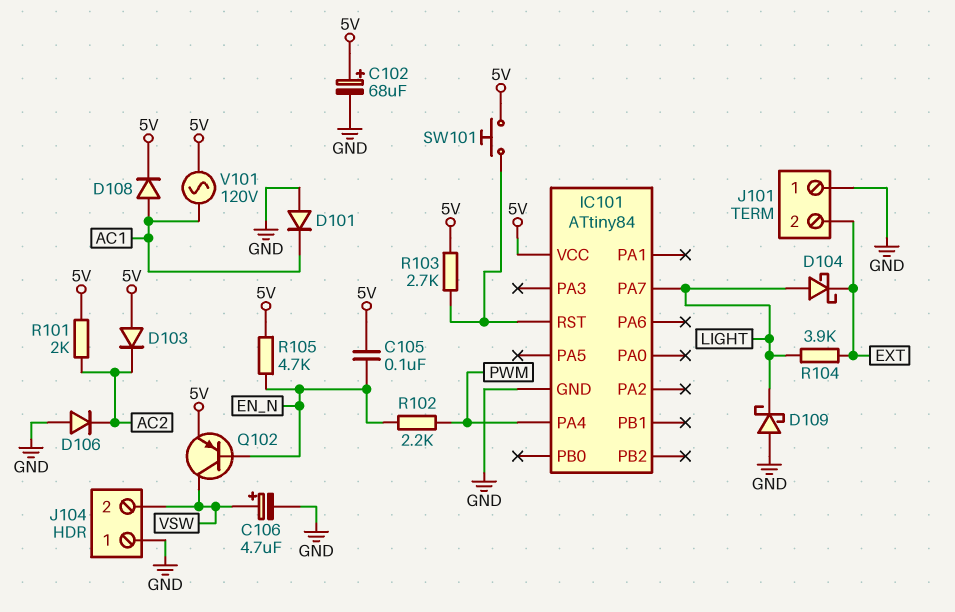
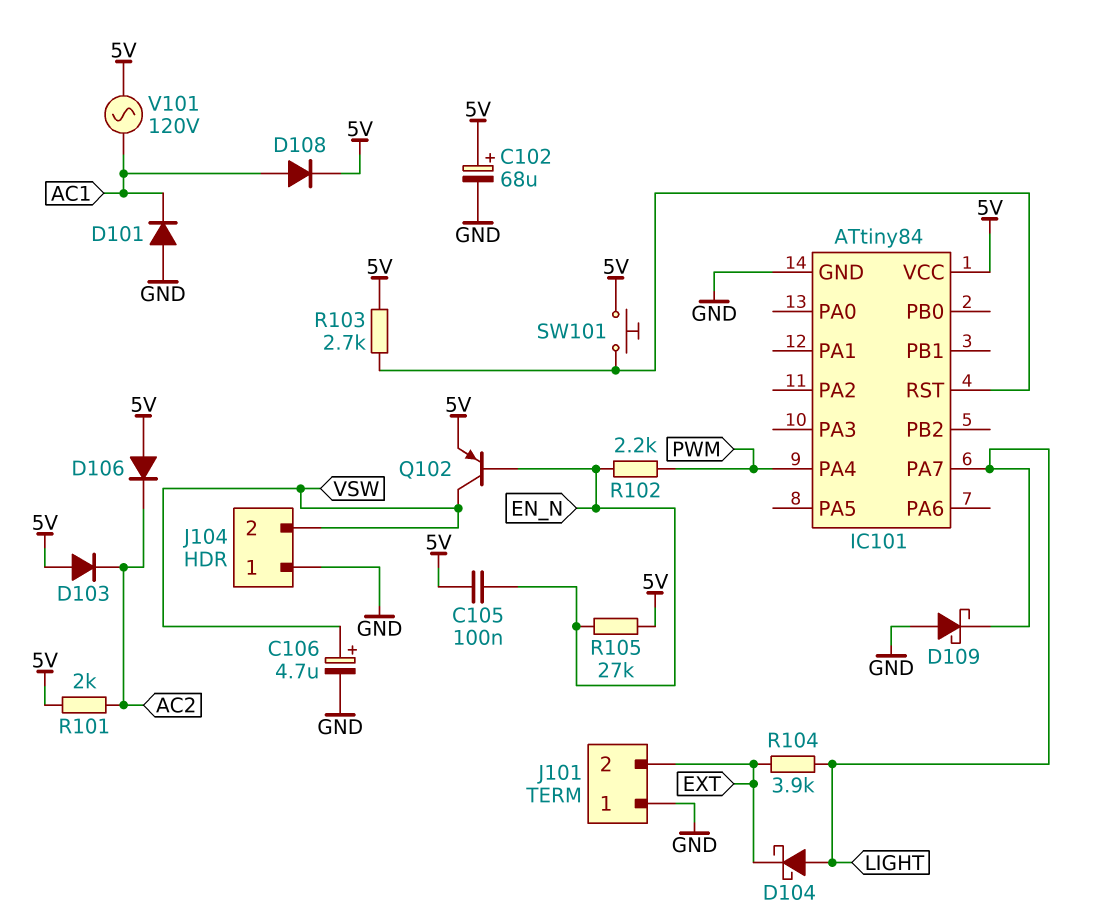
D106: diode (A GND, K AC2) -> diode (A 5V, K AC2)
R105: 4.7k (5V, EN_N) -> 27k (5V, EN_N)

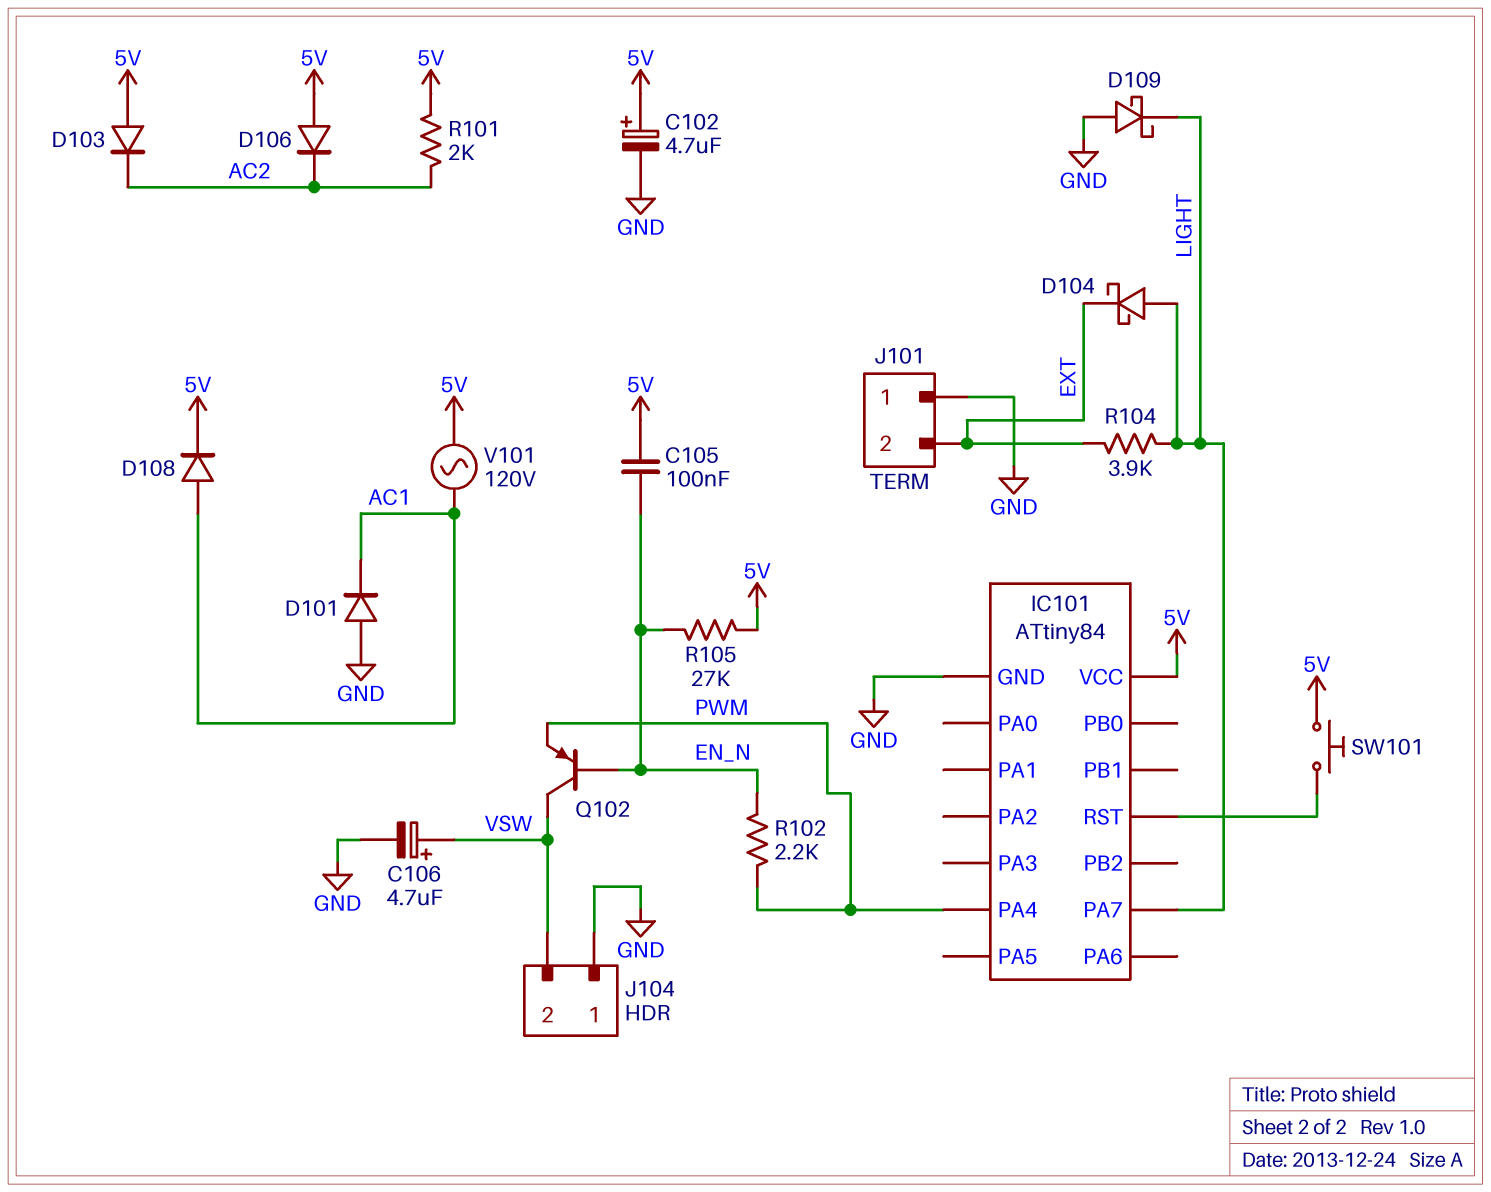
C102: 68uF (plus 5V, minus GND) -> 4.7uF (plus 5V, minus GND)
Q102: PNP (B EN_N, C VSW, E 5V) -> PNP (B EN_N, C VSW, E PWM)
R103: 2.7k (5V, IC101/RST) -> none

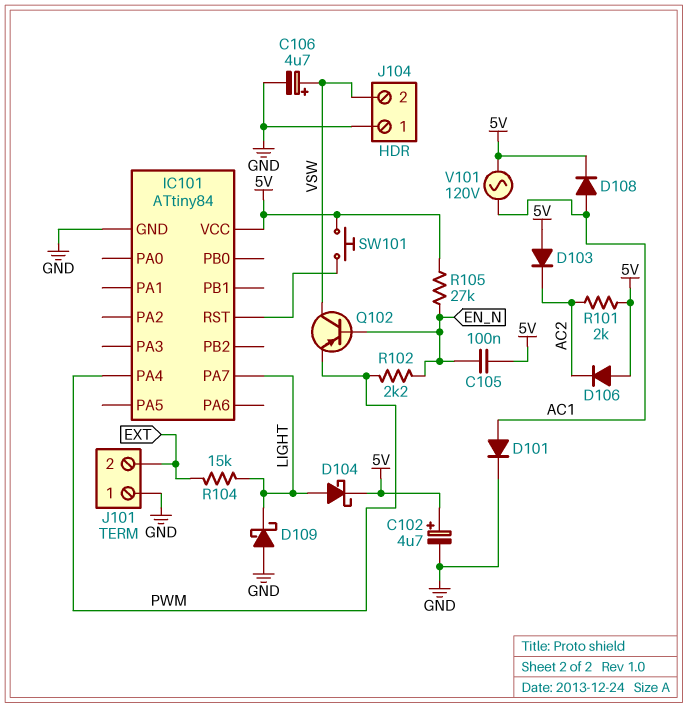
D101: diode (A GND, K AC1) -> diode (A AC1, K GND)
D104: schottky (A LIGHT, K EXT) -> schottky (A LIGHT, K 5V)
R104: 3.9k (EXT, LIGHT) -> 15k (EXT, LIGHT)

